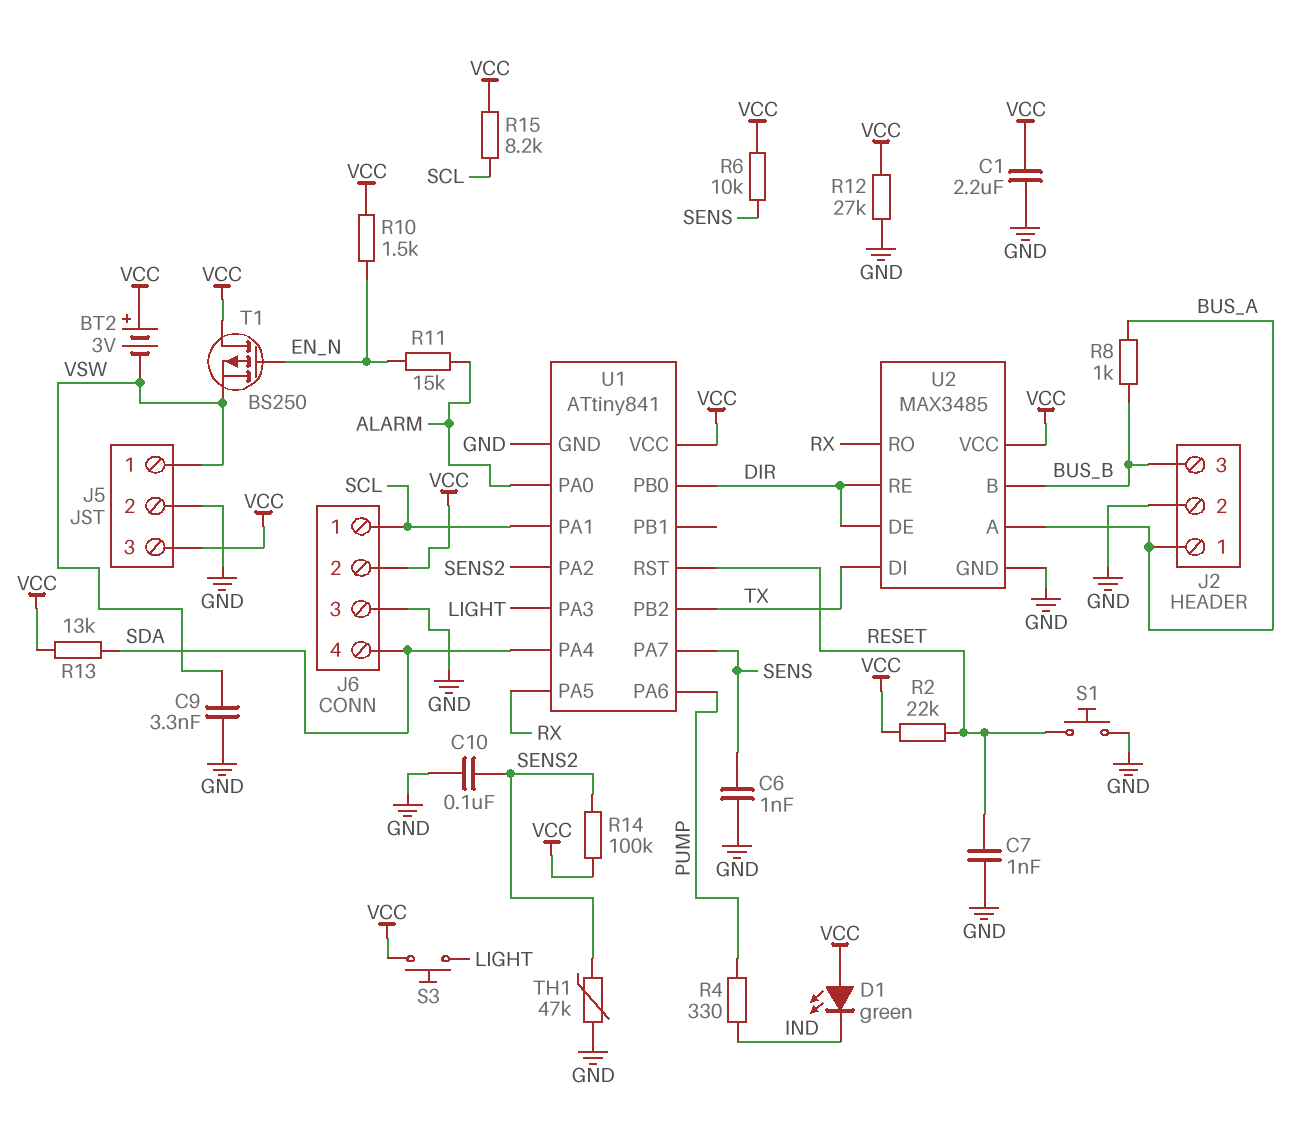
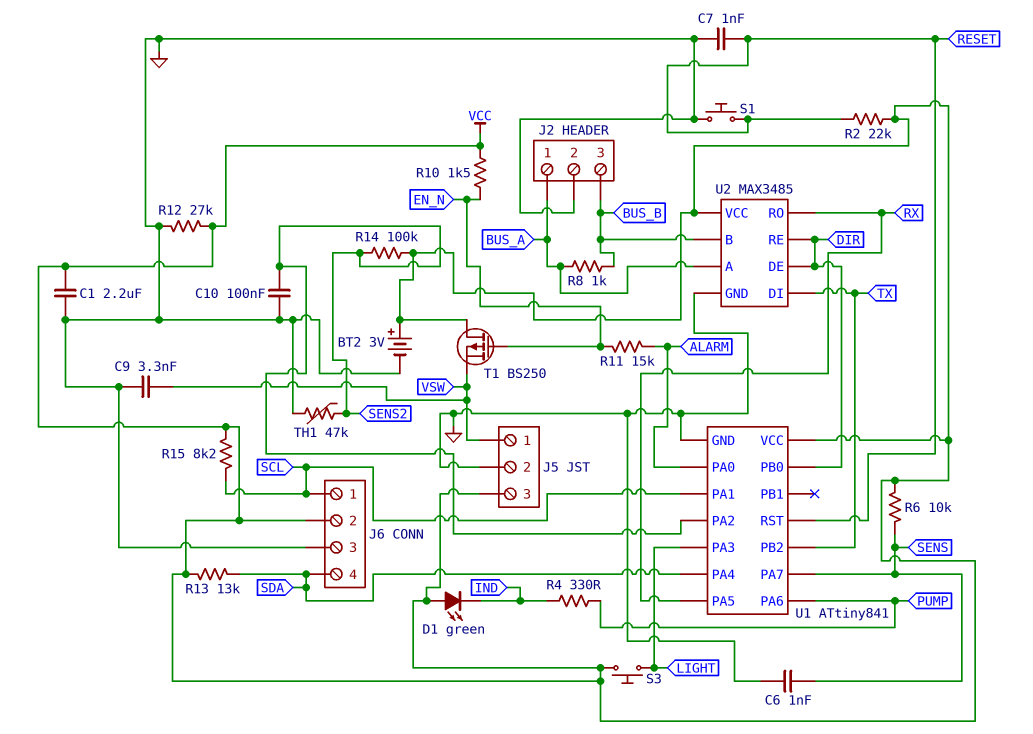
BT2: 3V (plus VCC, minus VSW) -> 3V (plus VCC, minus GND)

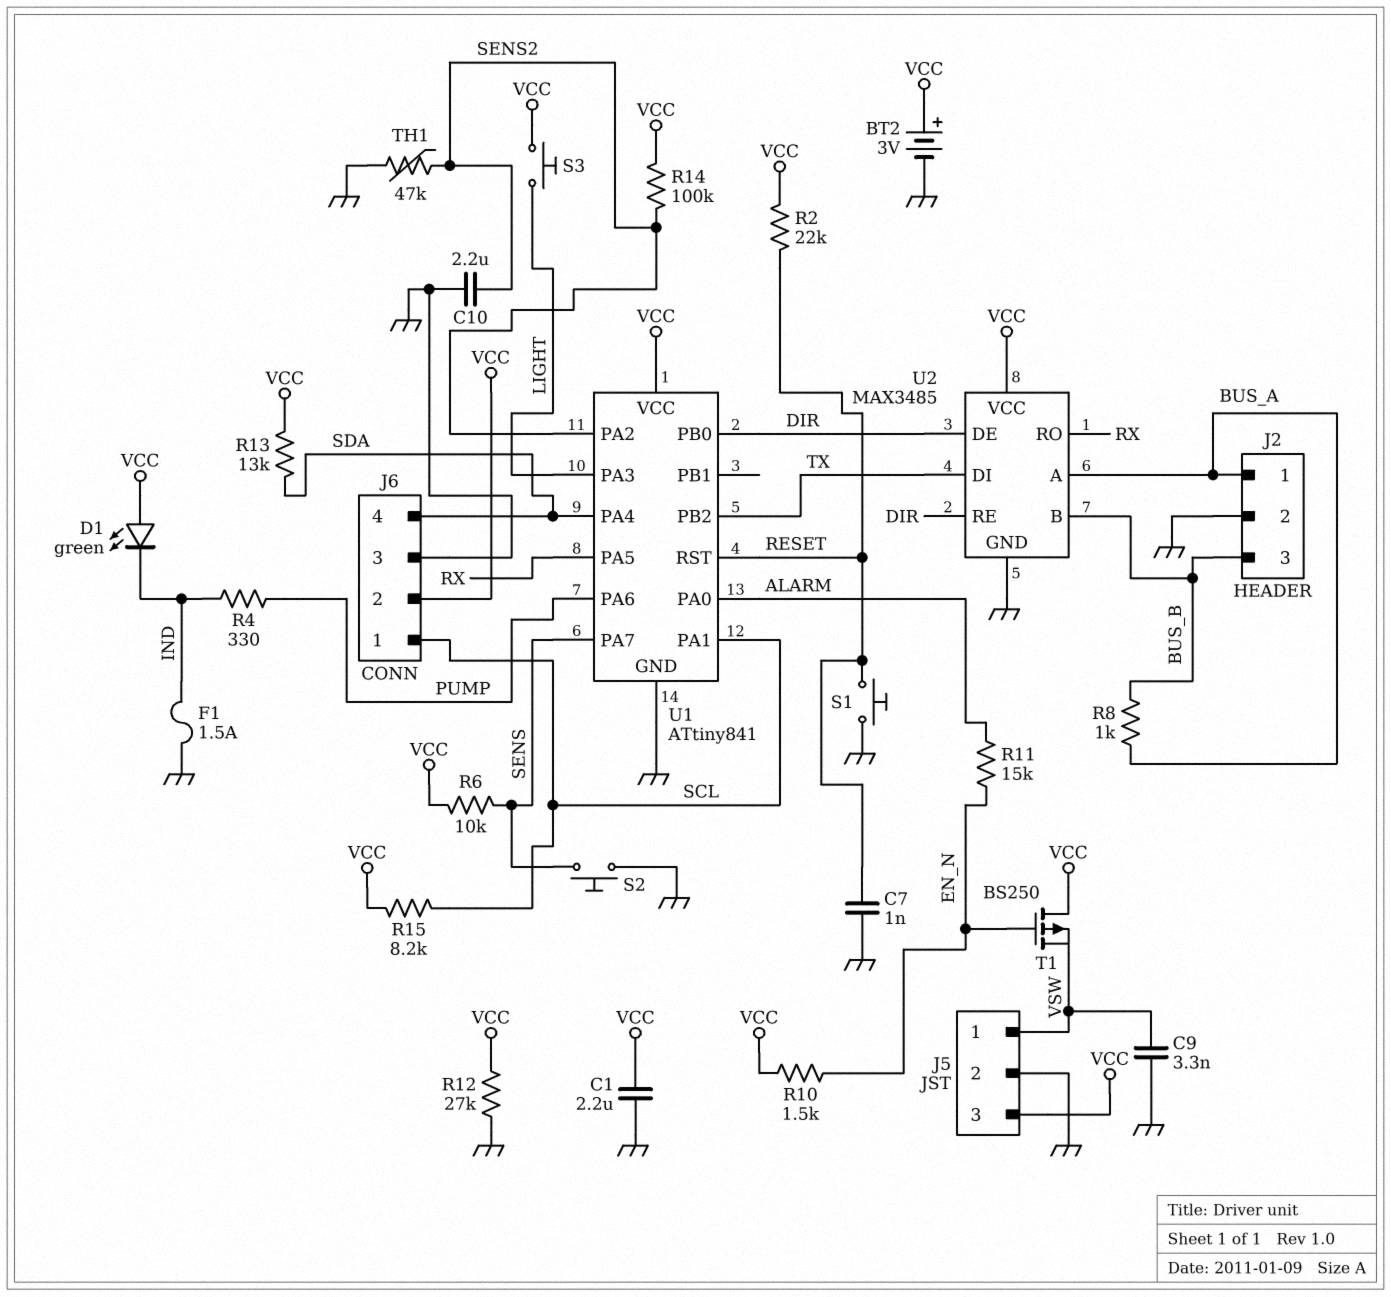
C6: 1nF (GND, SENS) -> none
C10: 100nF (GND, SENS2) -> 2.2uF (GND, SENS2)
F1: none -> 1.5A (GND, IND)
S2: none -> button (GND, SENS)

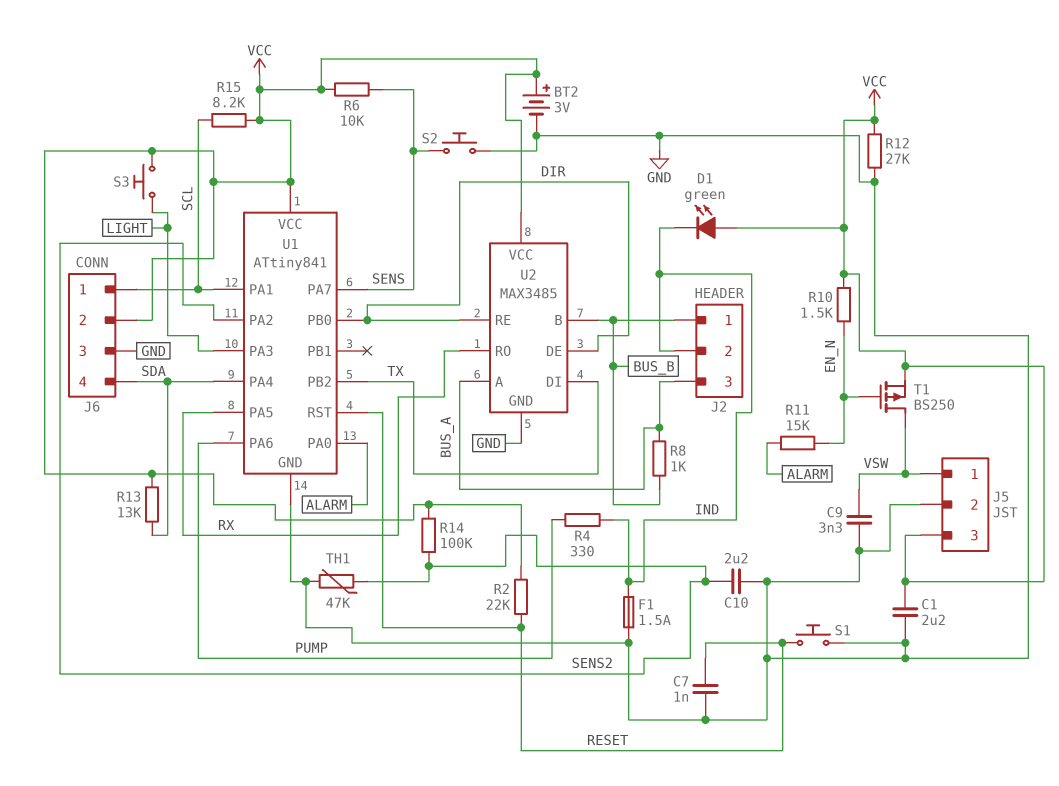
J2 pin 1: BUS_A -> BUS_B
J2 pin 2: GND -> IND
J2 pin 3: BUS_B -> BUS_A
T1: PMOS BS250 (G EN_N, D VCC, S VSW) -> PMOS BS250 (G EN_N, D VSW, S VCC)

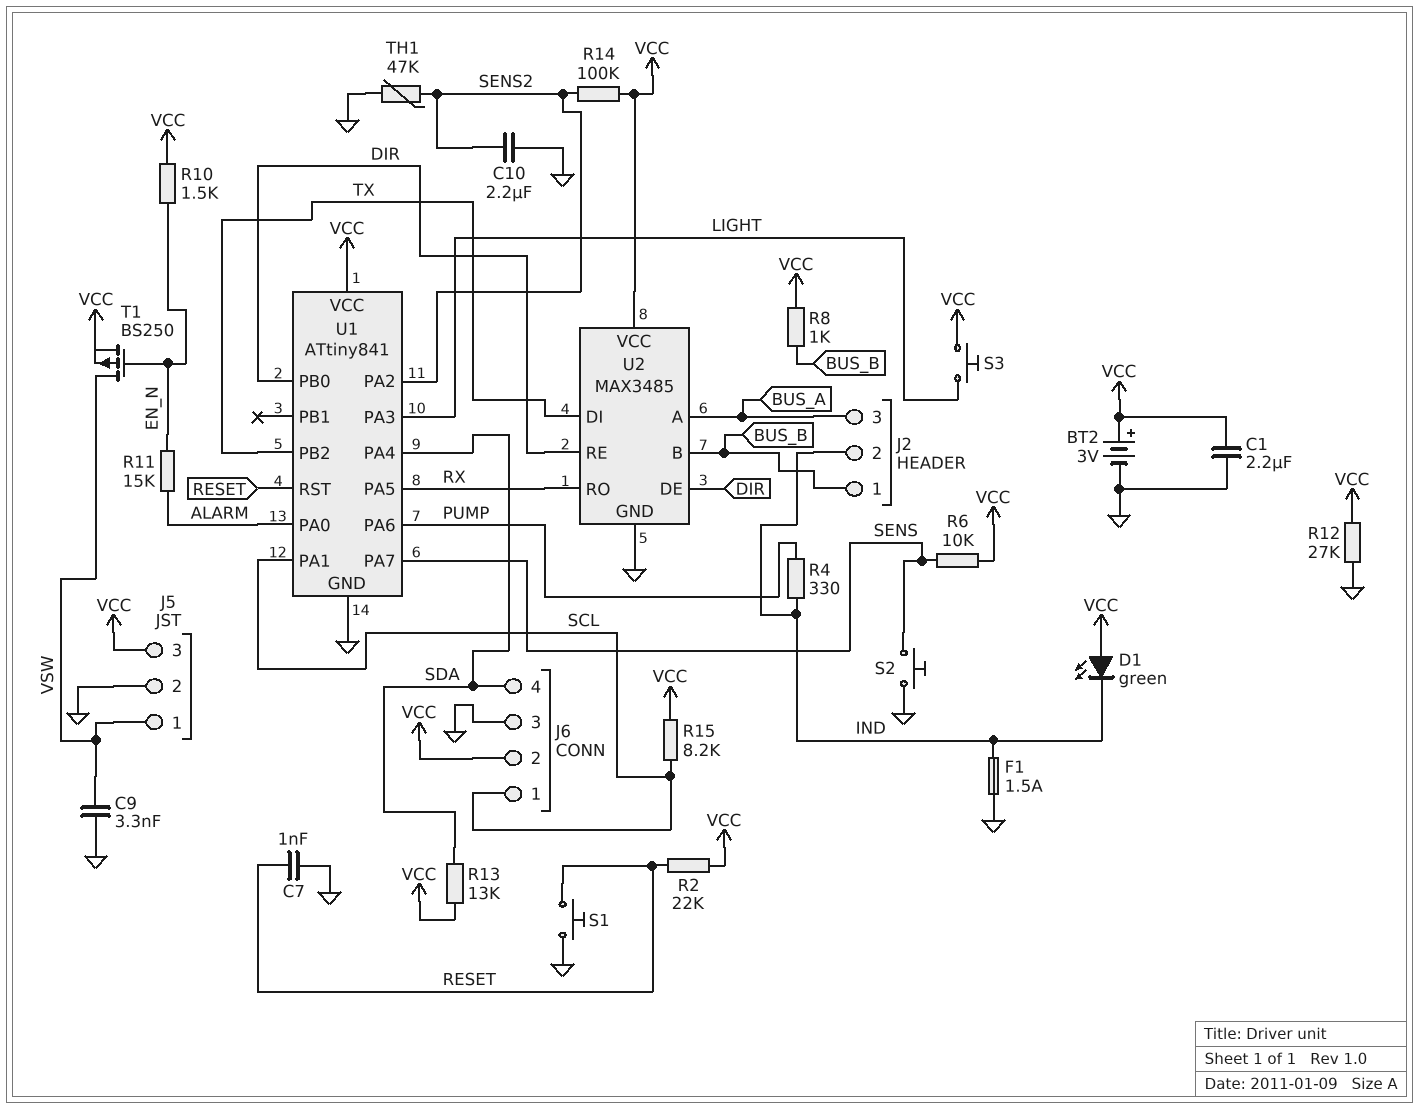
R8: 1k (BUS_A, BUS_B) -> 1k (BUS_B, VCC)

